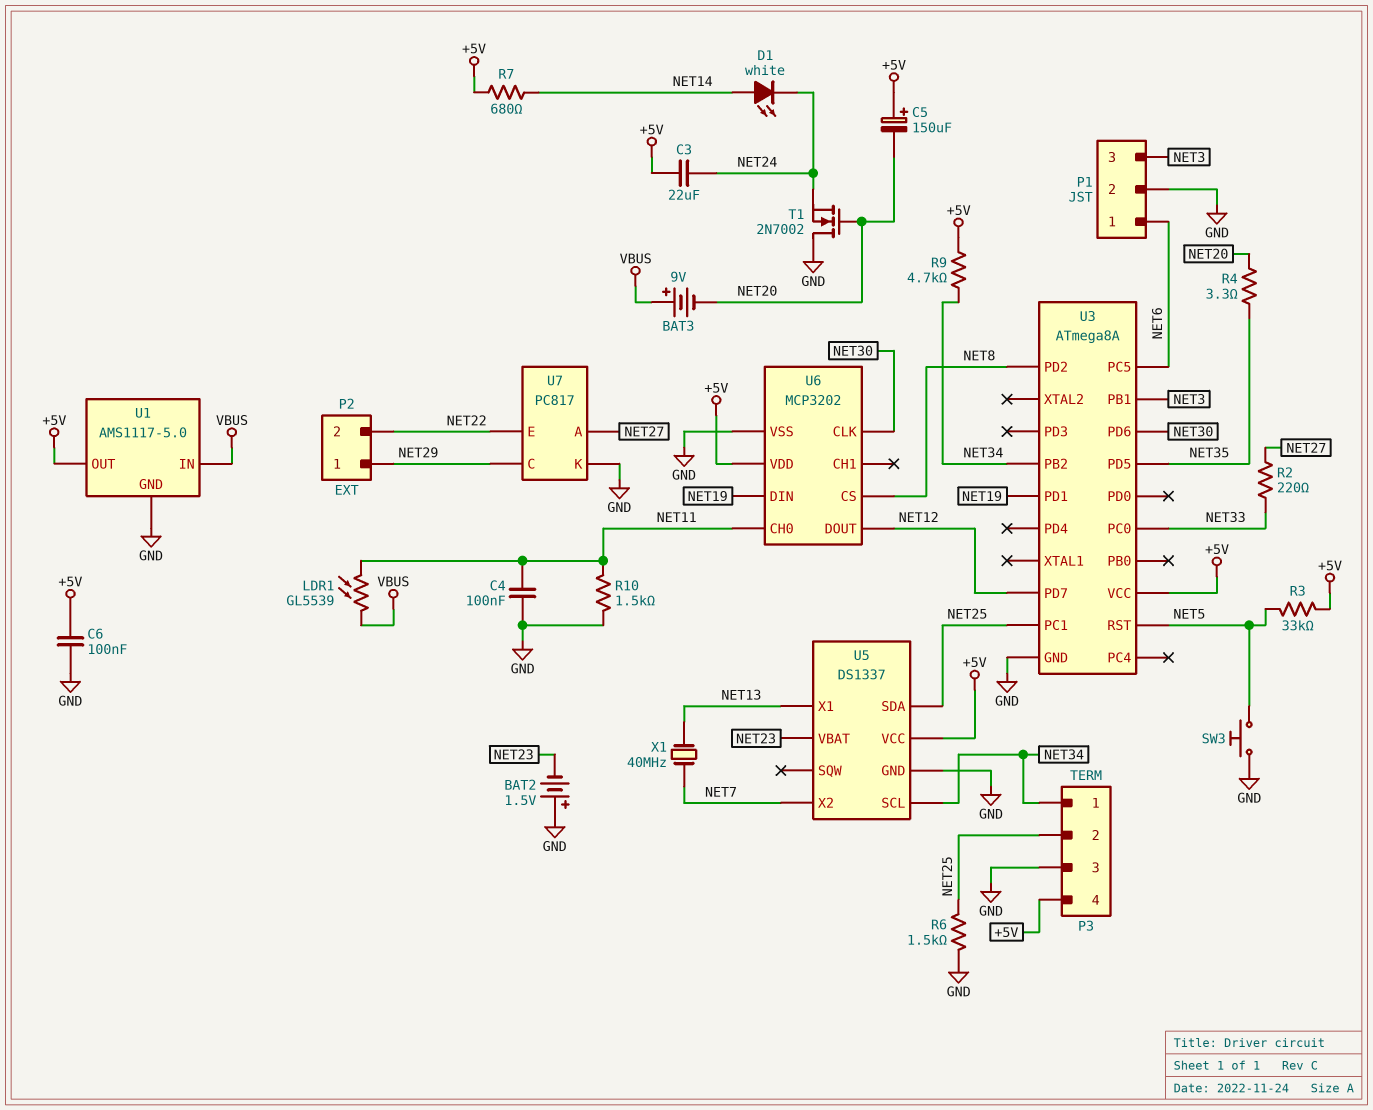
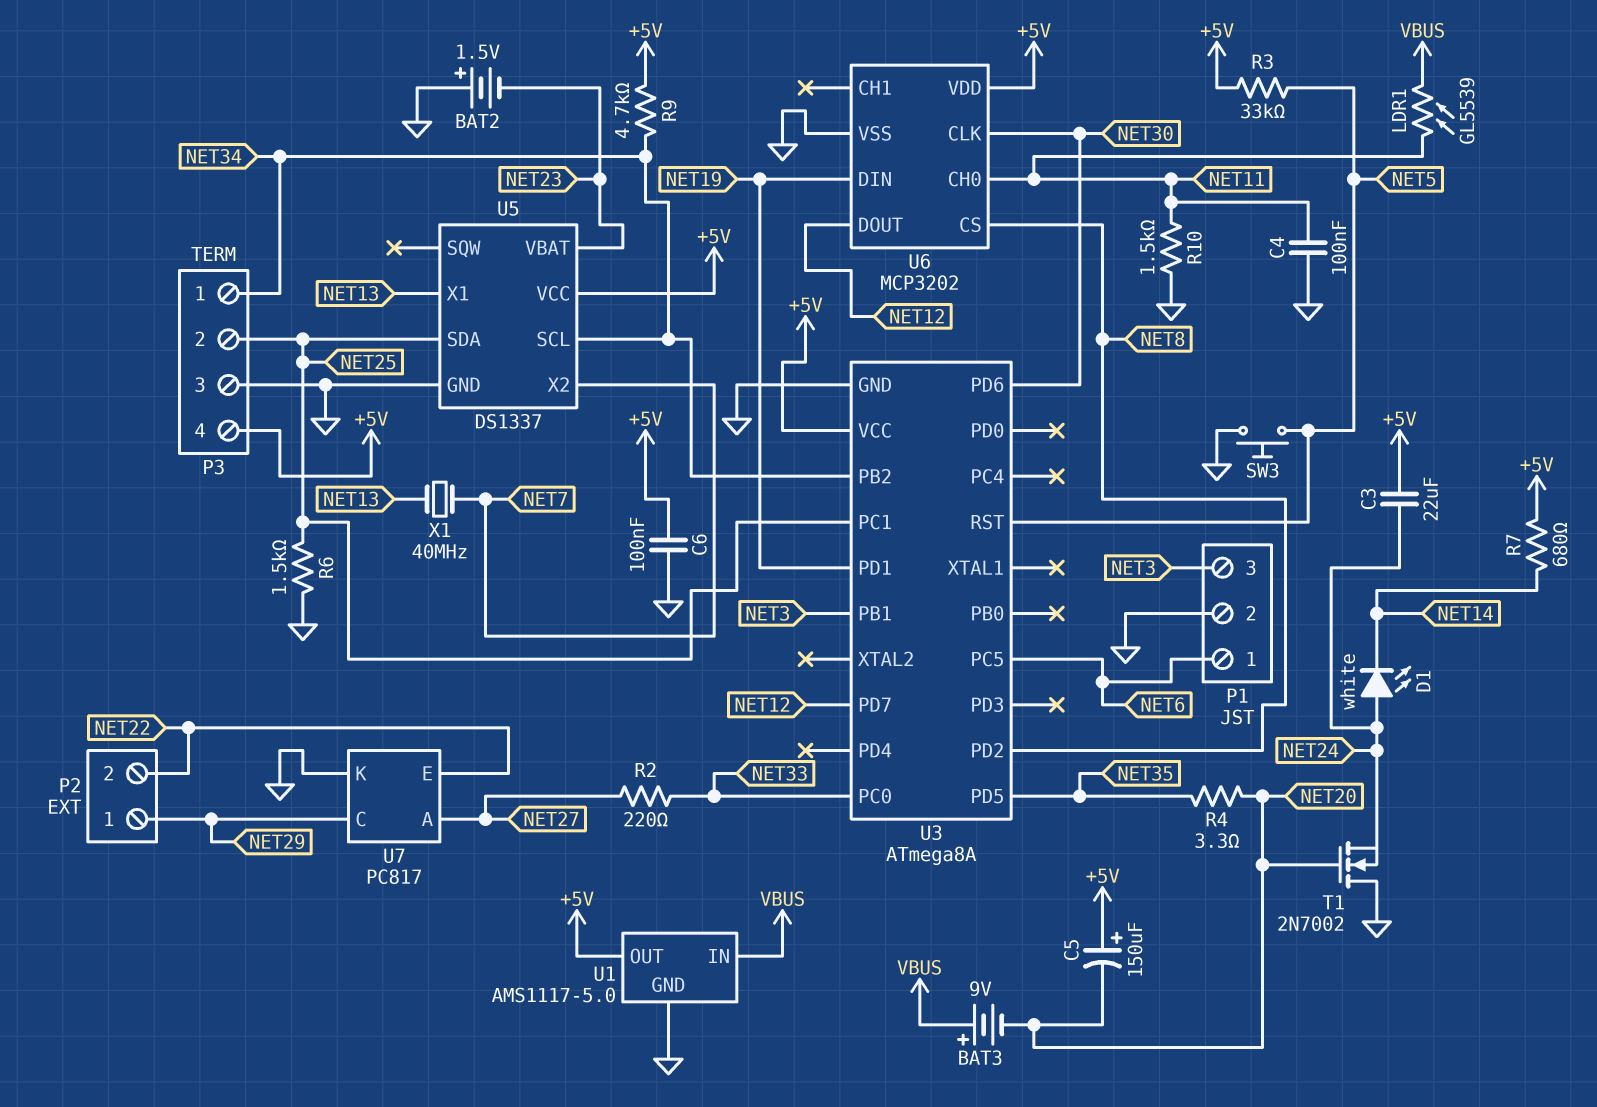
D1: LED white (A NET14, K NET24) -> LED white (A NET24, K NET14)

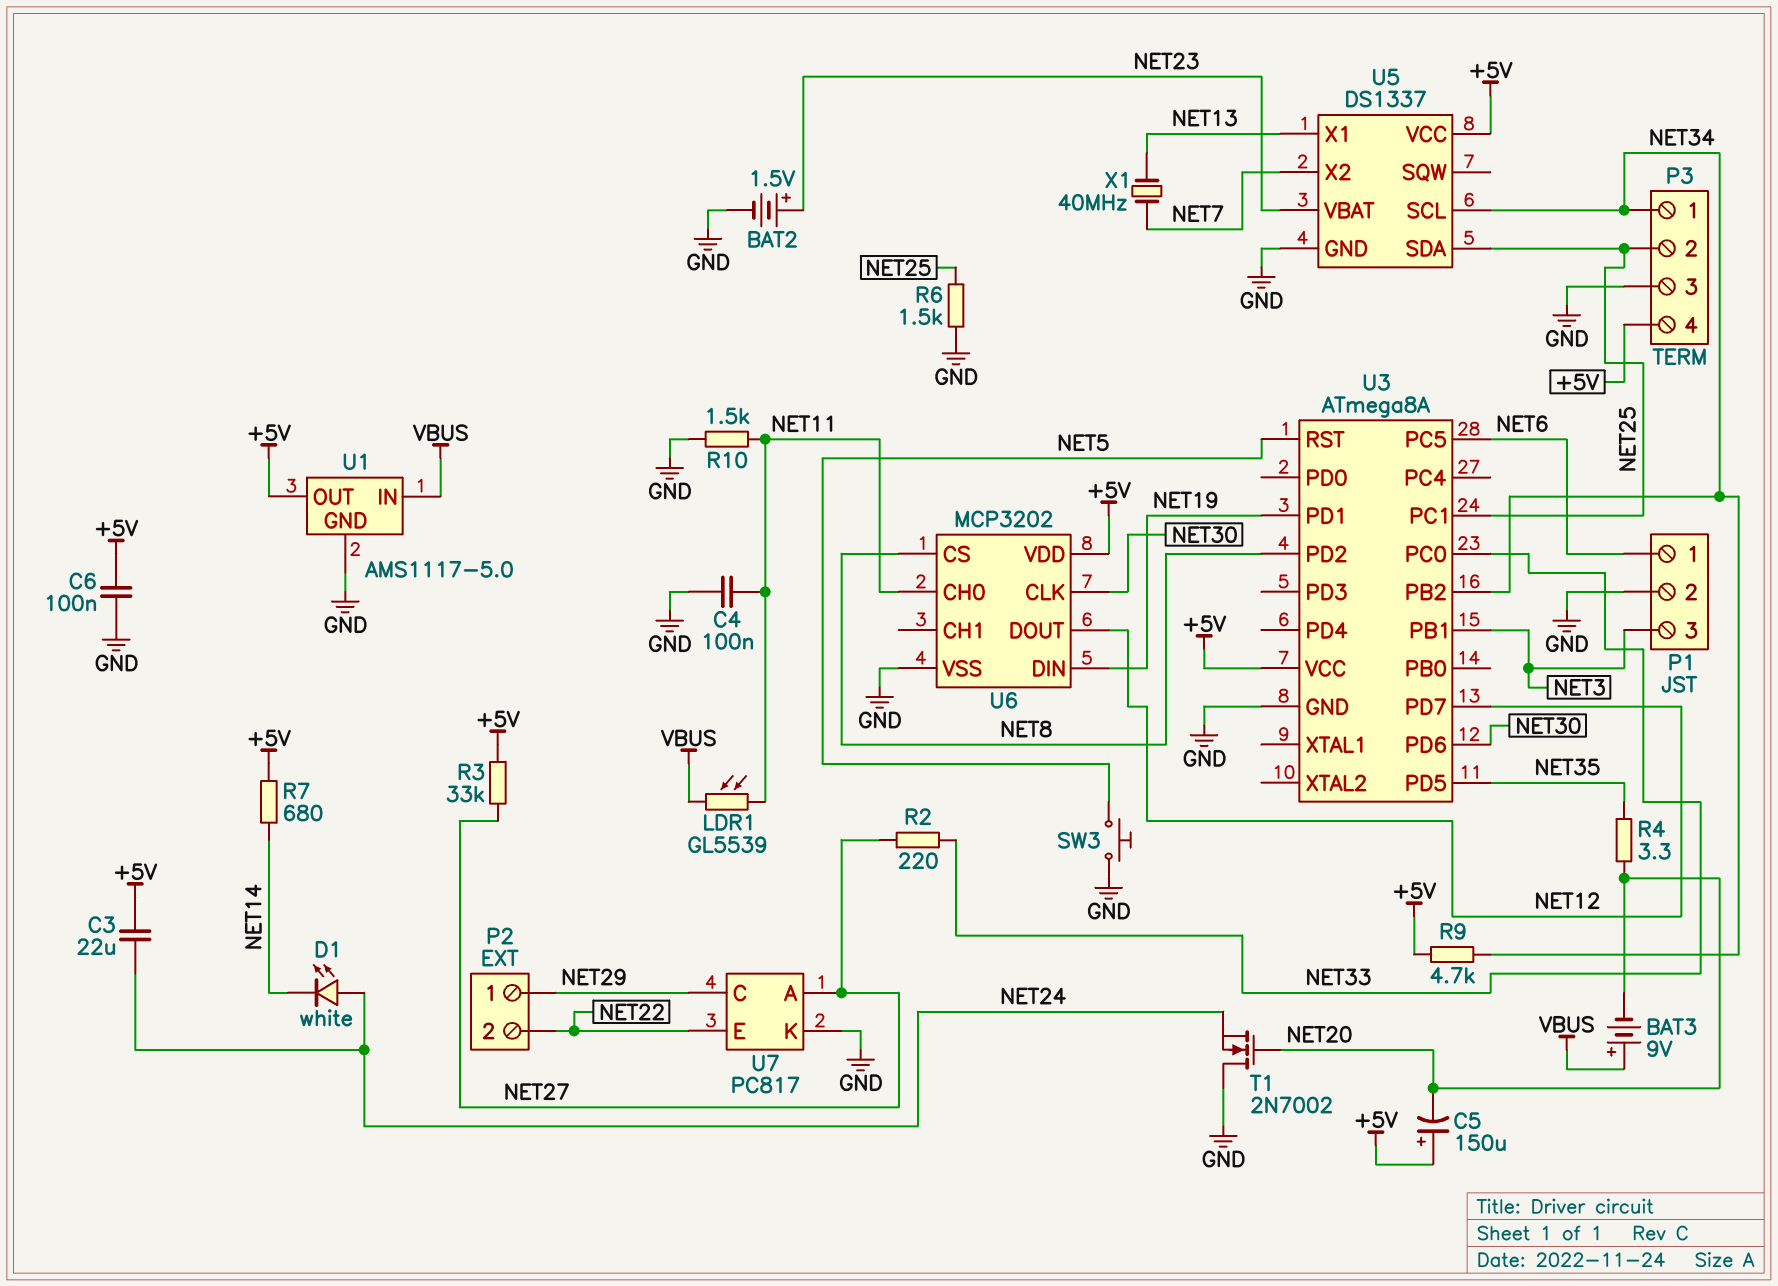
BAT2: 1.5V (plus GND, minus NET23) -> 1.5V (plus NET23, minus GND)
R3: 33k (+5V, NET5) -> 33k (+5V, NET27)

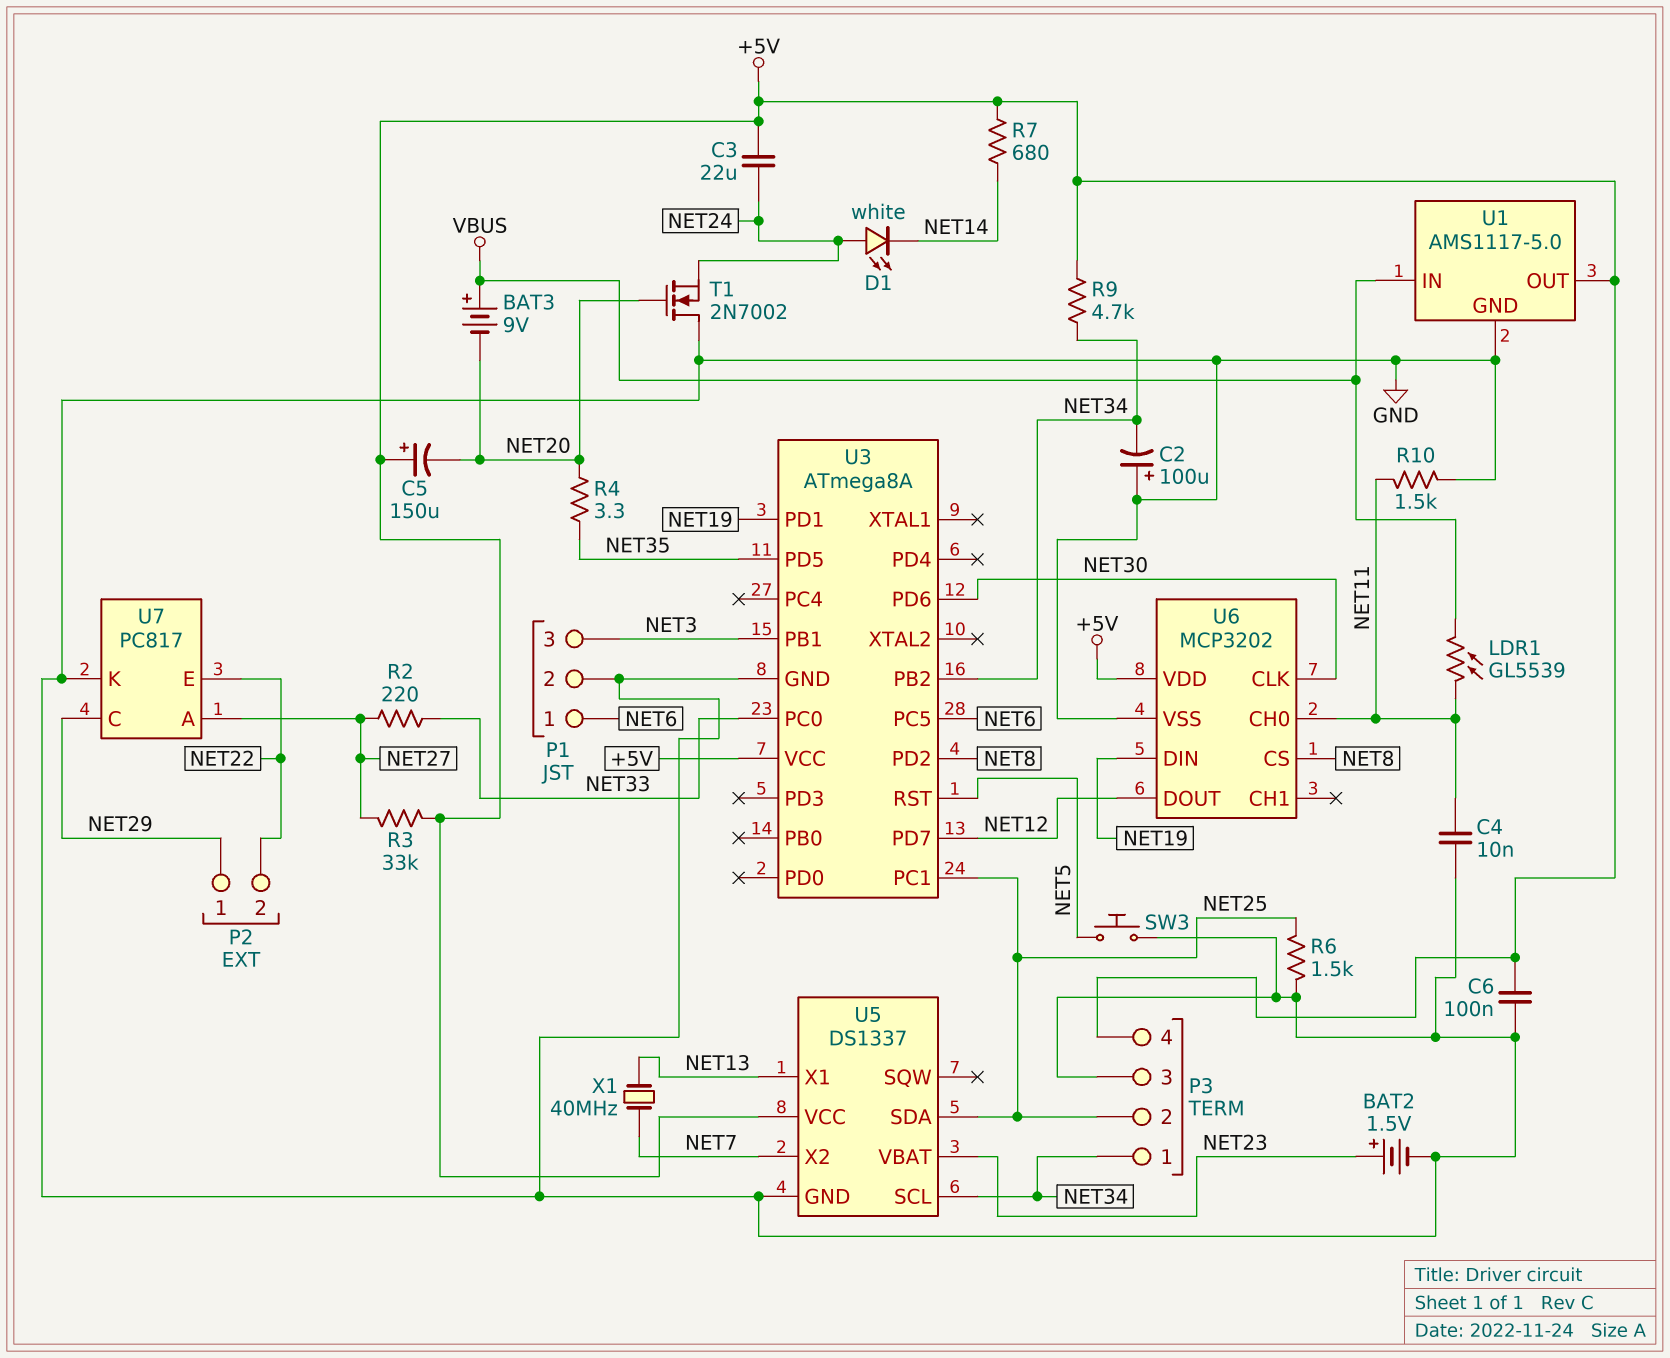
C2: none -> 100uF (plus GND, minus NET34)
C4: 100nF (GND, NET11) -> 10nF (GND, NET11)

